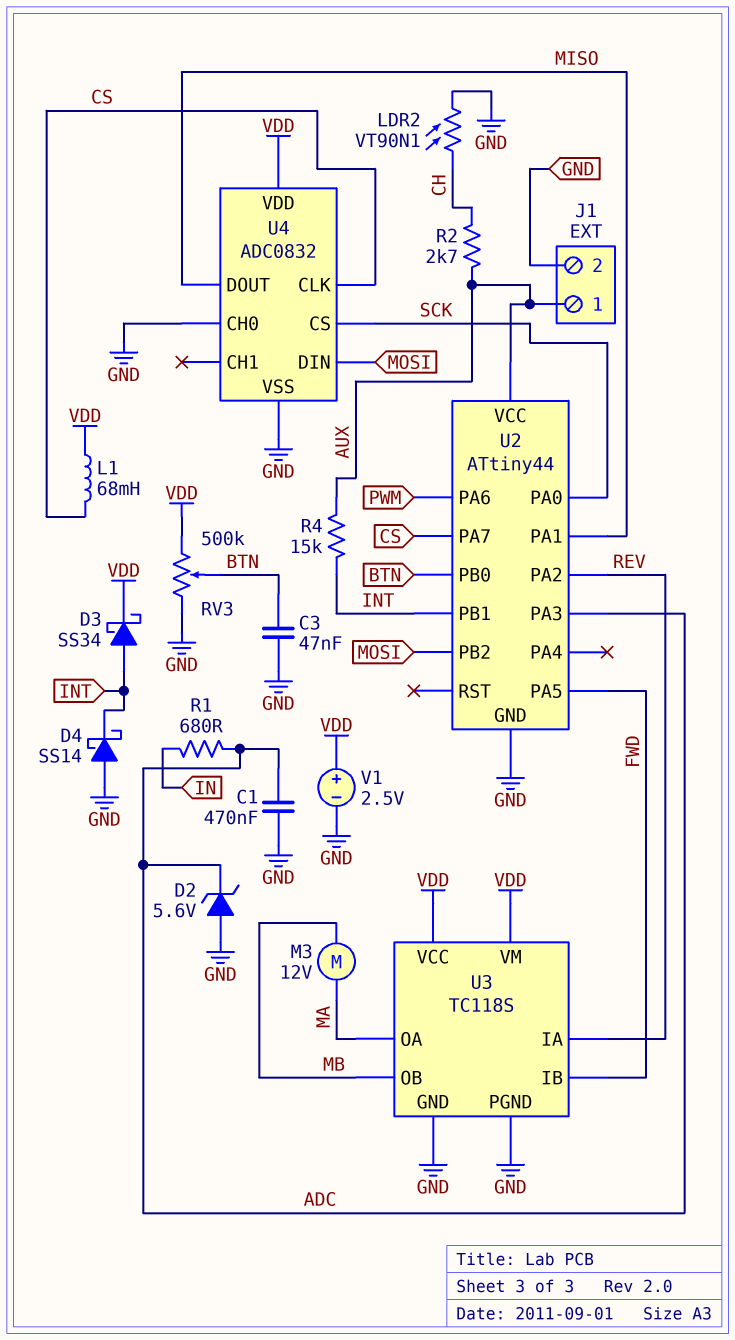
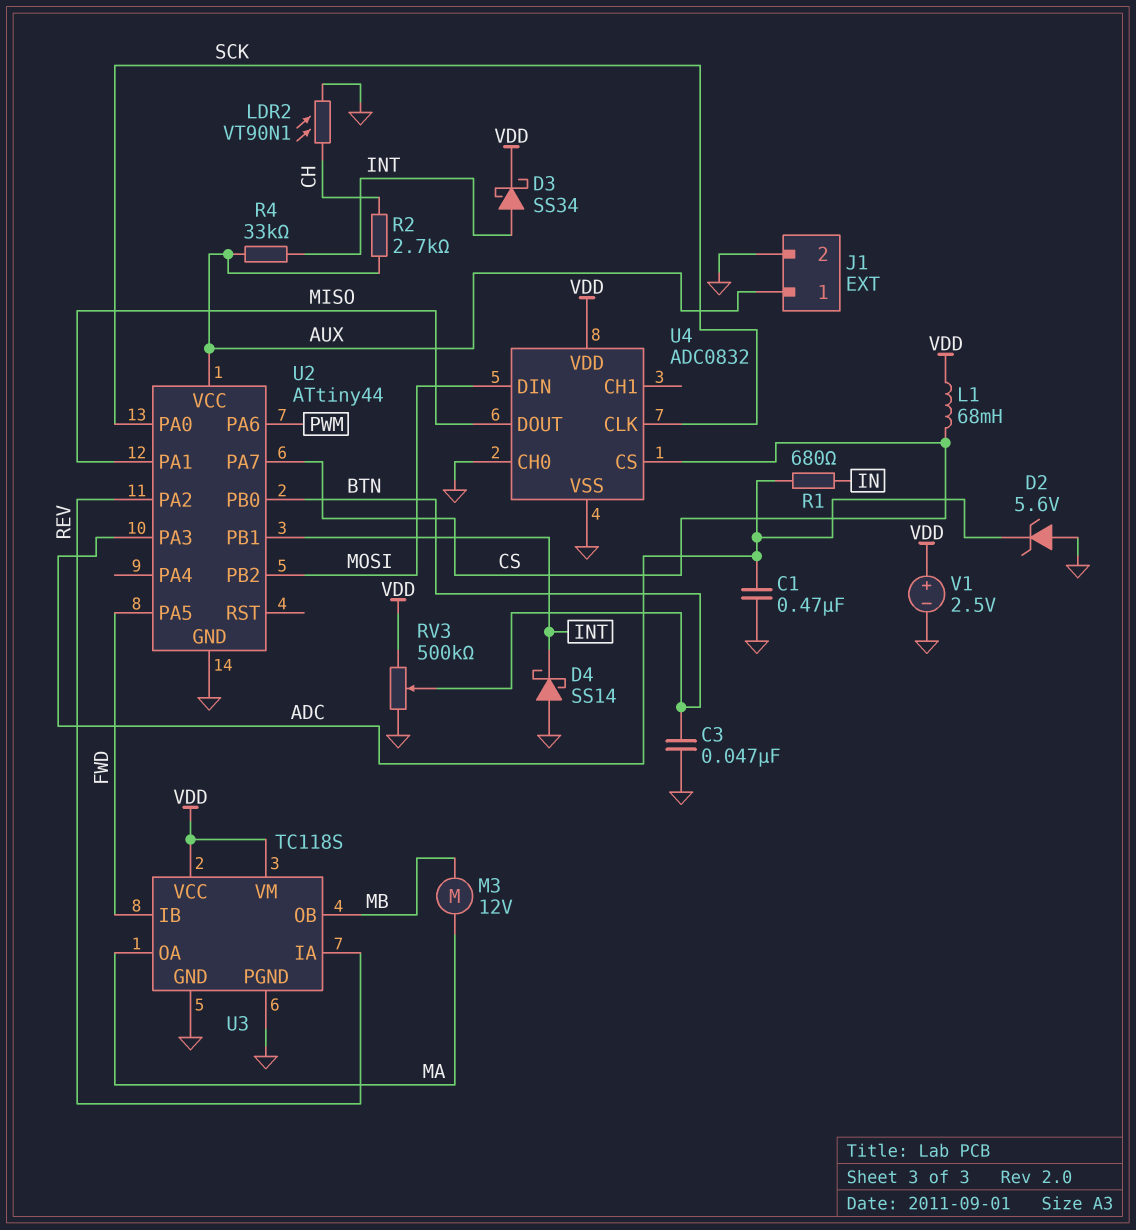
R4: 15k (AUX, INT) -> 33k (AUX, INT)
U4 pin CLK: CS -> SCK
U4 pin CS: SCK -> CS

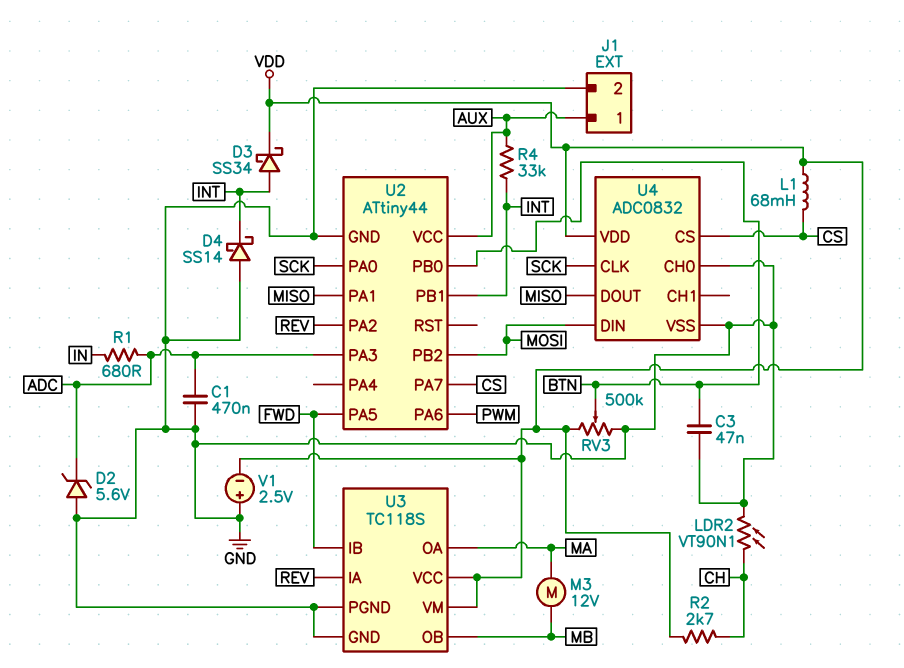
R2: 2.7k (AUX, CH) -> 2.7k (CH, VDD)
V1: 2.5V (plus VDD, minus GND) -> 2.5V (plus GND, minus VDD)

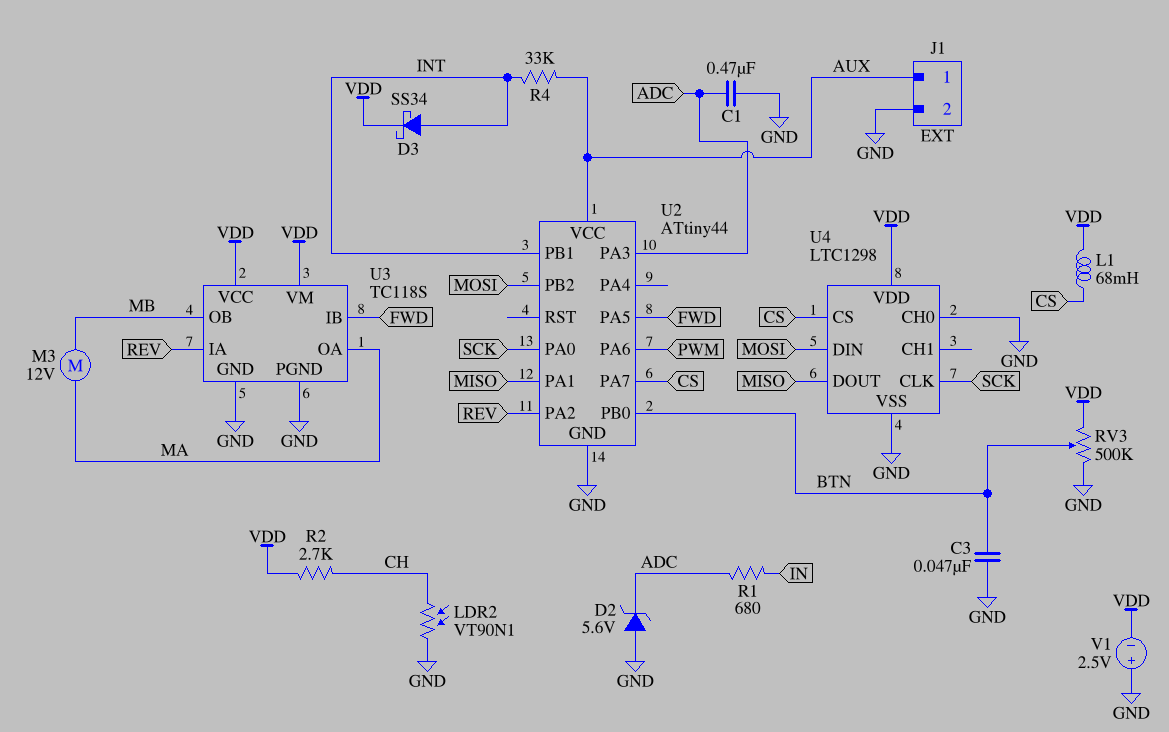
D4: schottky SS14 (A GND, K INT) -> none
U4: ADC0832 -> LTC1298

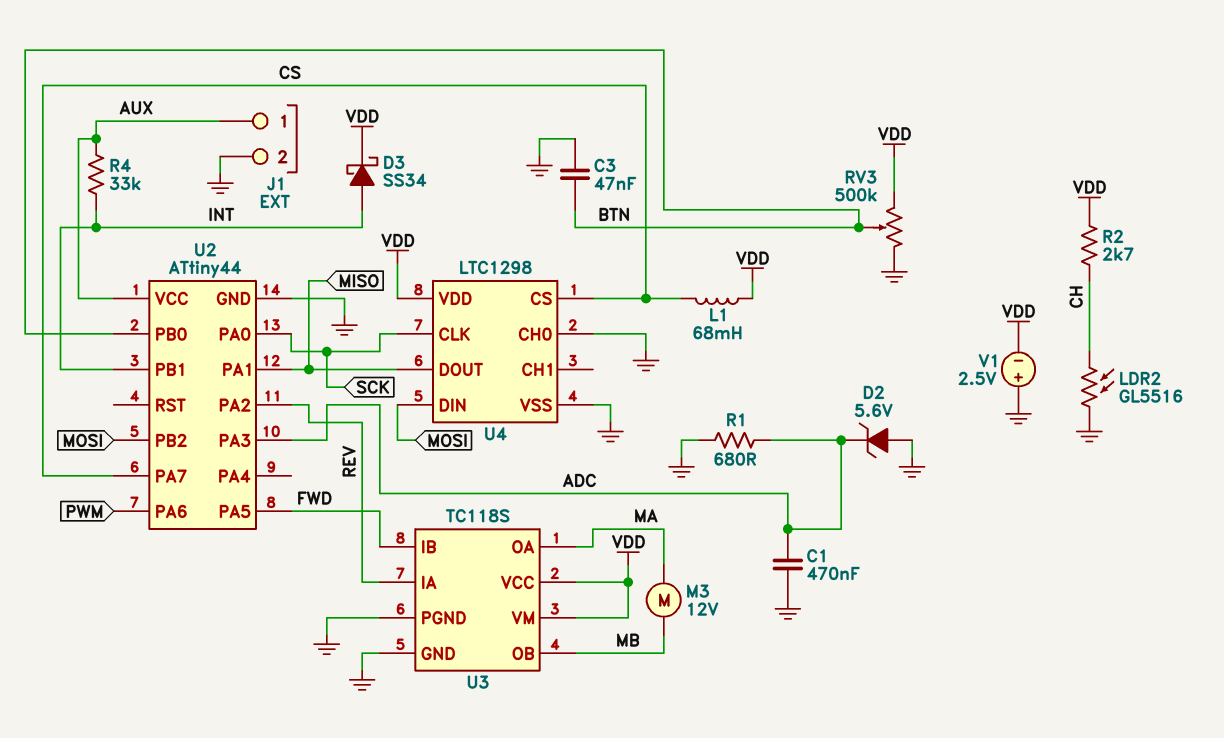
LDR2: VT90N1 (CH, GND) -> GL5516 (CH, GND)
R1: 680 (ADC, IN) -> 680 (ADC, GND)

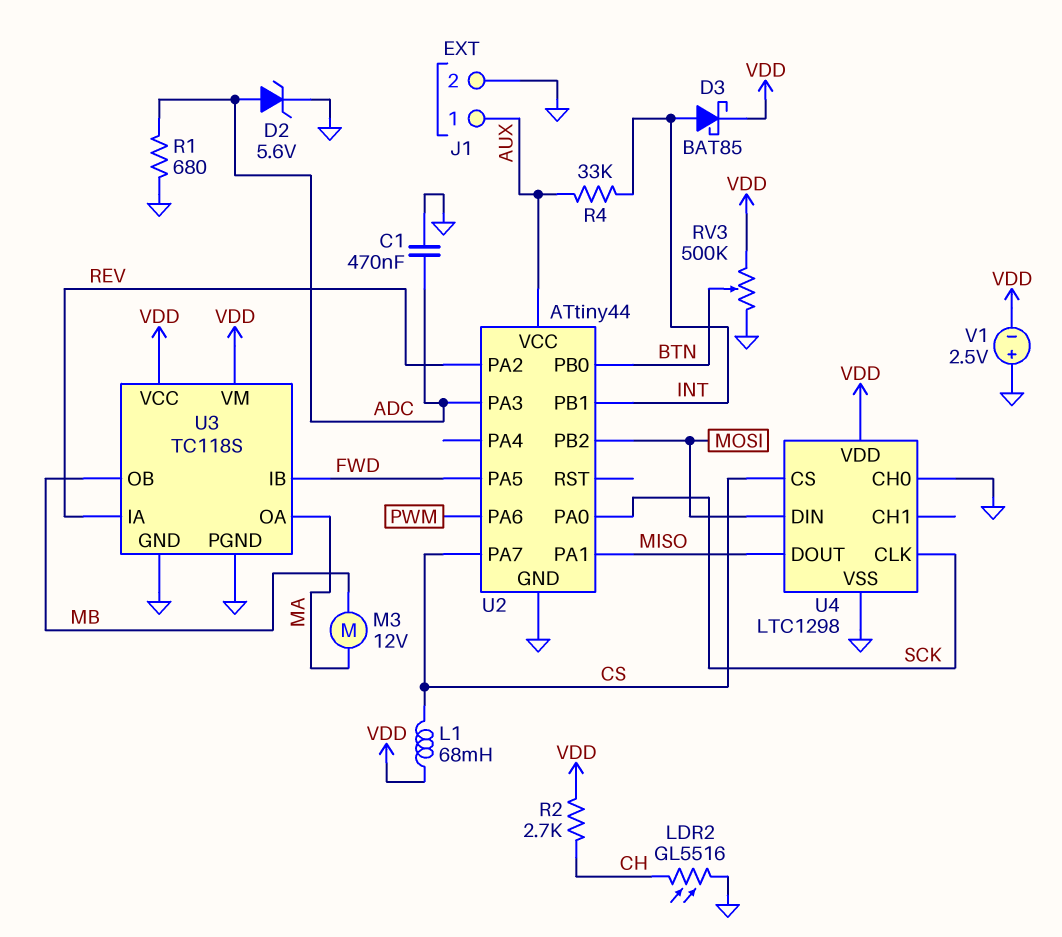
C3: 47nF (BTN, GND) -> none
D2: zener 5.6V (A GND, K ADC) -> zener 5.6V (A ADC, K GND)
D3: schottky SS34 (A INT, K VDD) -> schottky BAT85 (A INT, K VDD)

